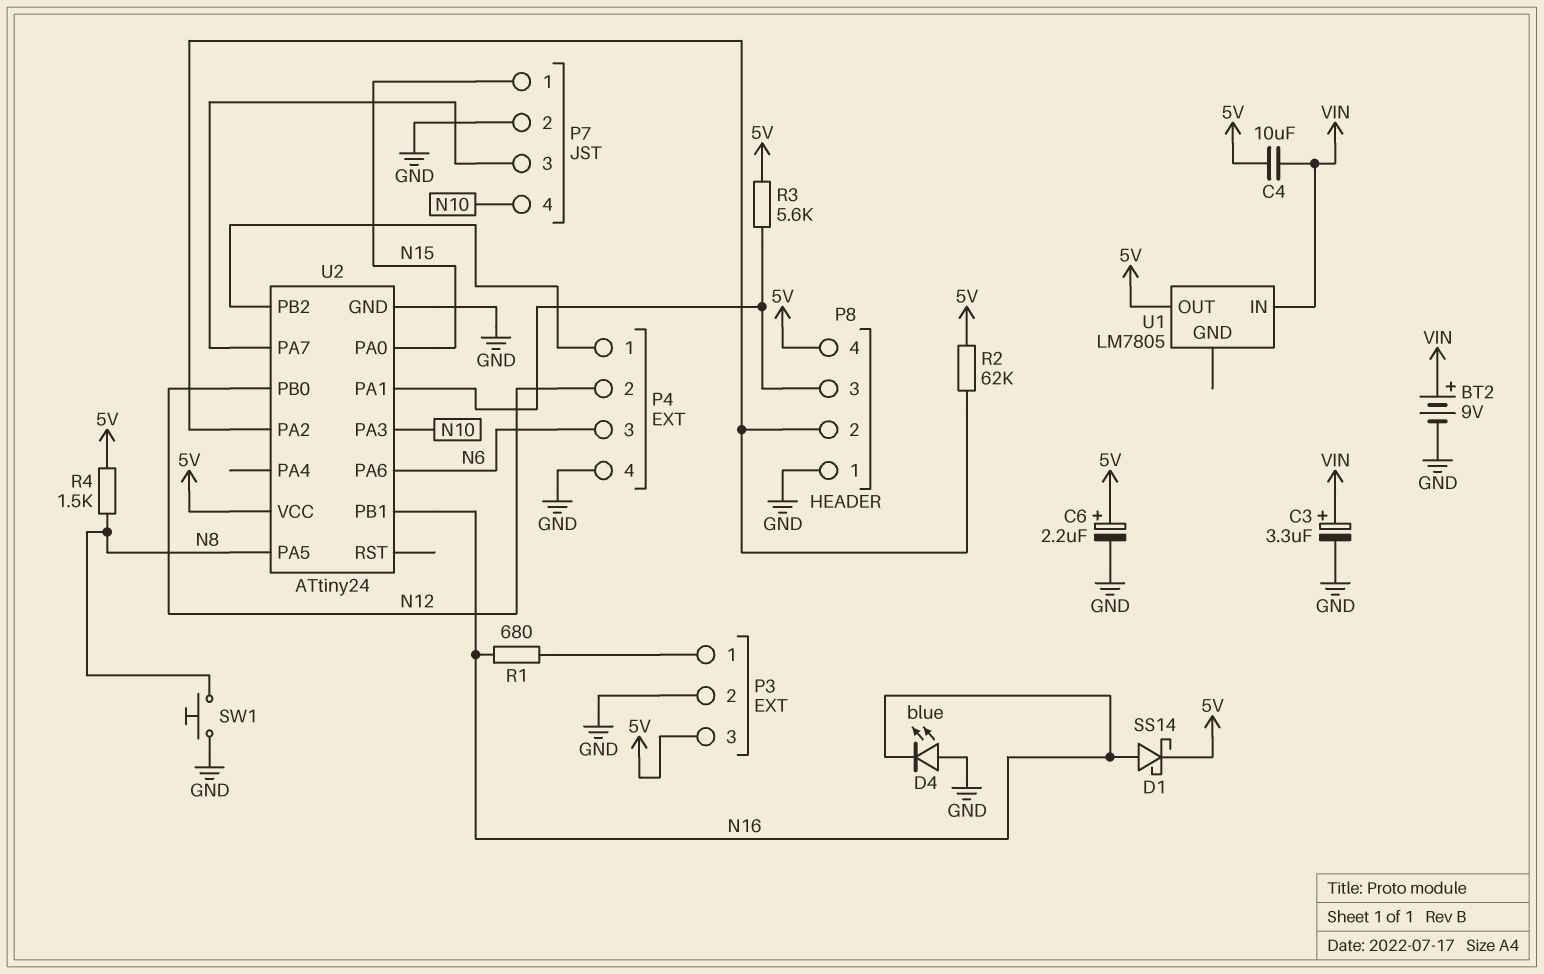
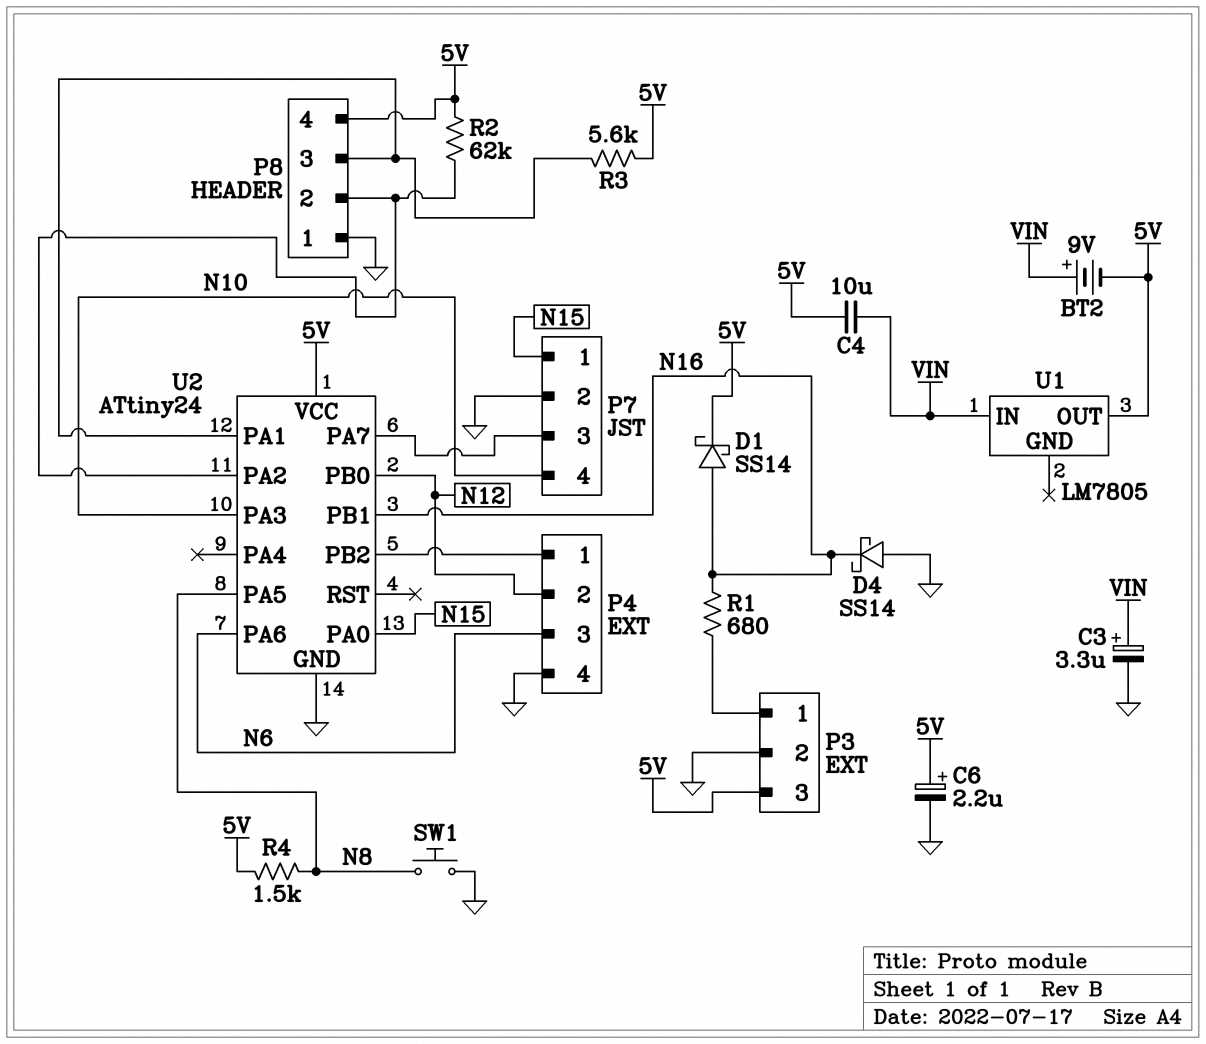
BT2: 9V (plus VIN, minus GND) -> 9V (plus VIN, minus 5V)
D4: LED blue (A GND, K N16) -> schottky SS14 (A GND, K N16)

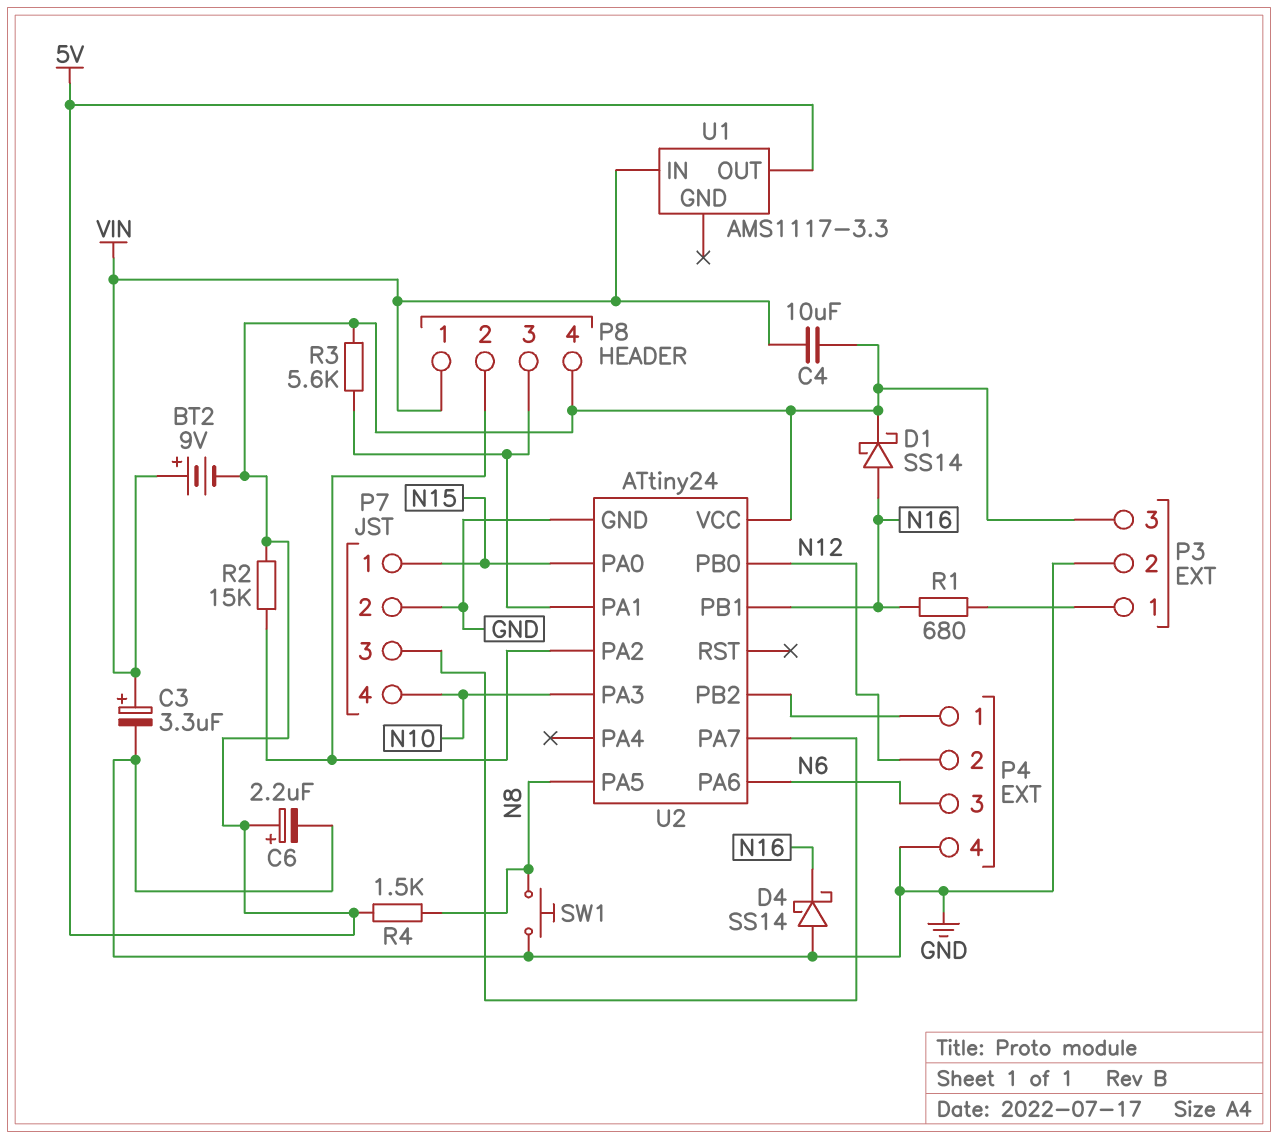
P8 pin 1: GND -> VIN
R2: 62k (5V, P8/2) -> 15k (5V, P8/2)
U1: LM7805 -> AMS1117-3.3

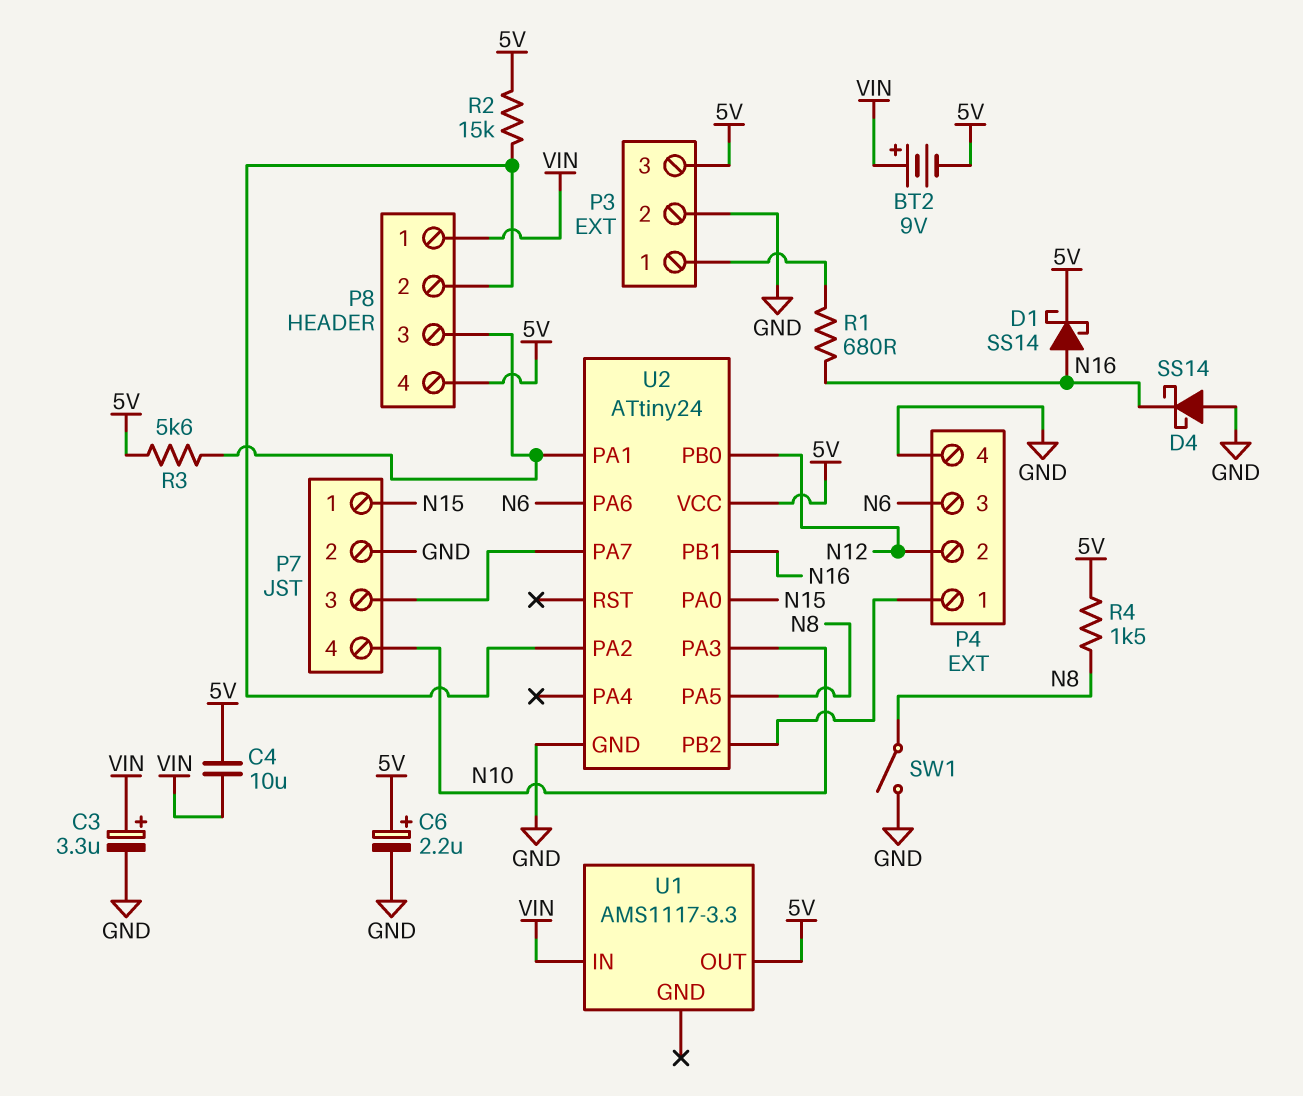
SW1: button (GND, N8) -> switch (GND, N8)

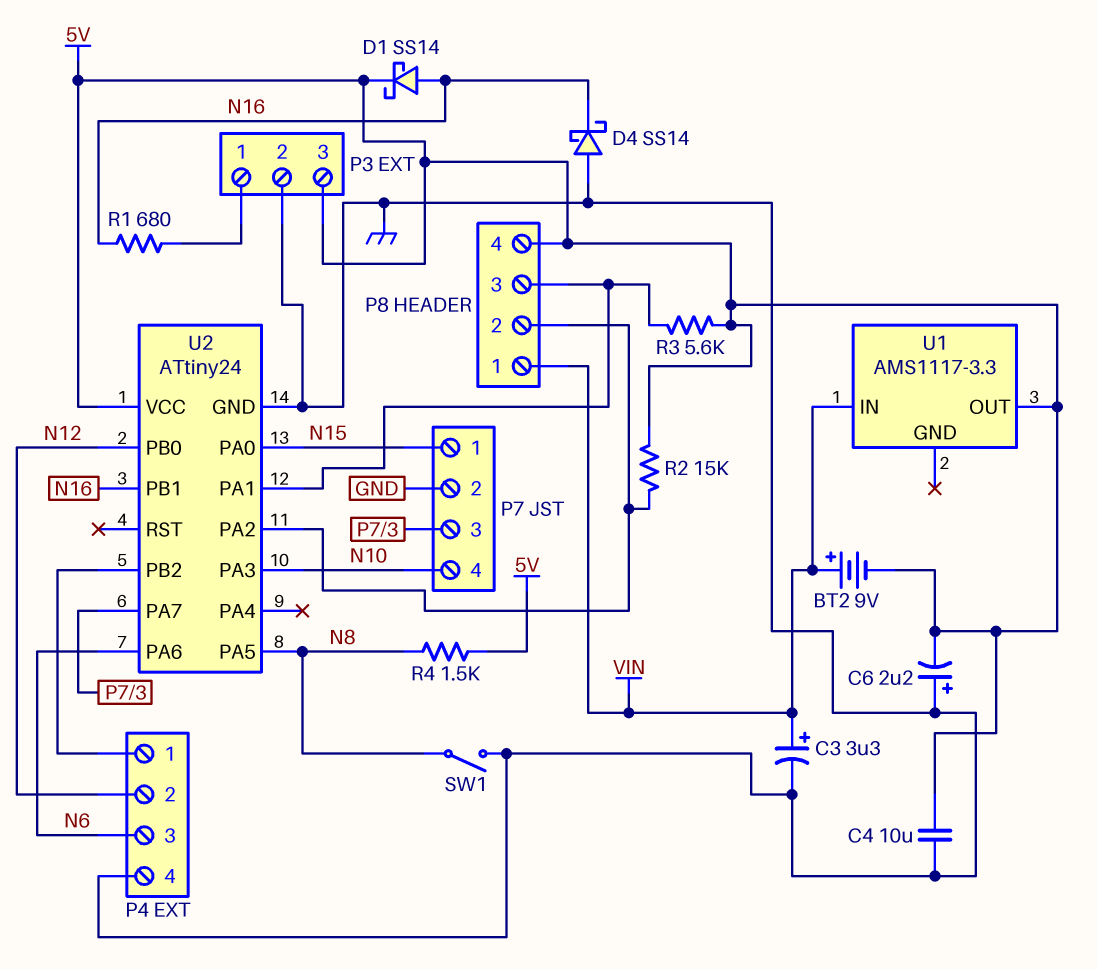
C4: 10uF (5V, VIN) -> 10uF (5V, GND)
C6: 2.2uF (plus 5V, minus GND) -> 2.2uF (plus GND, minus 5V)

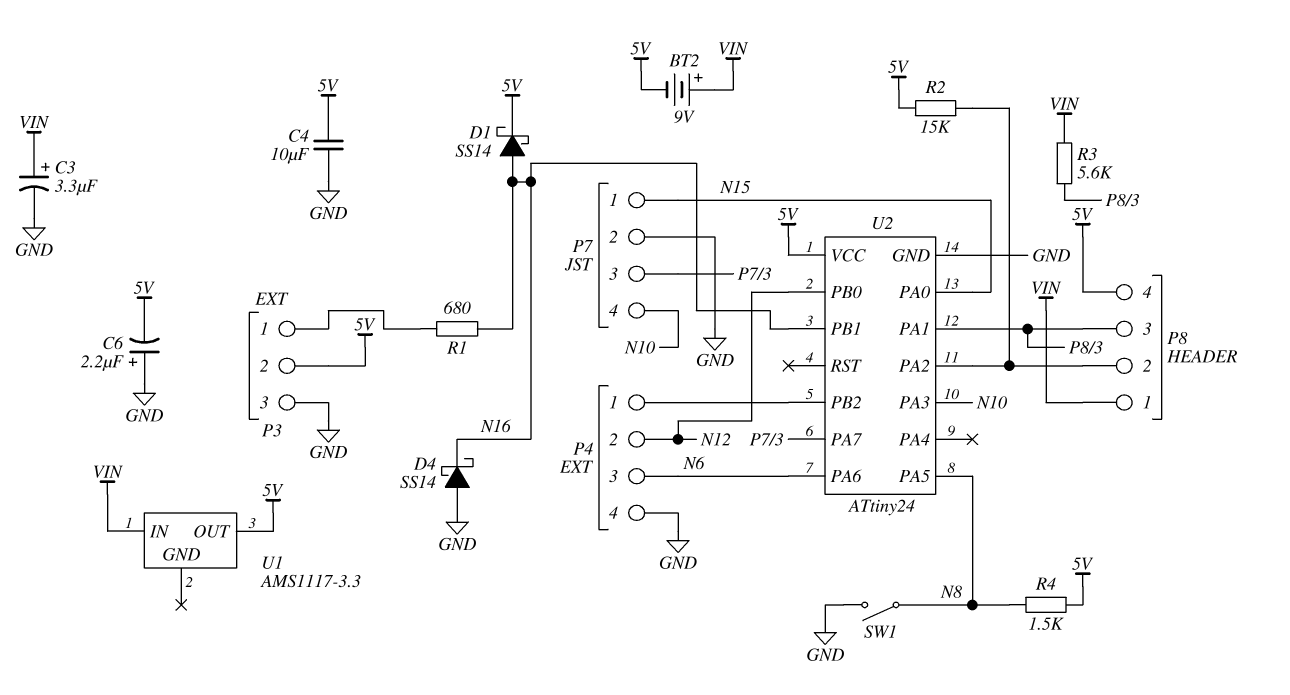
P3 pin 2: GND -> 5V
P3 pin 3: 5V -> GND
R3: 5.6k (5V, P8/3) -> 5.6k (P8/3, VIN)

